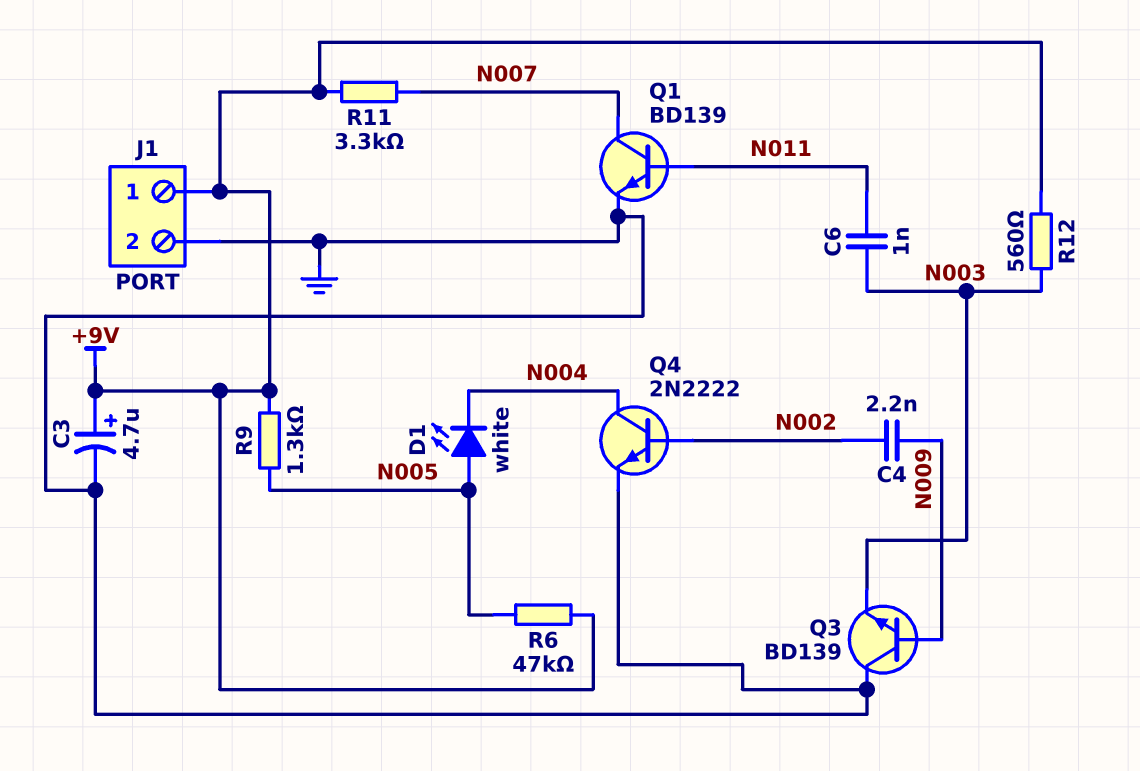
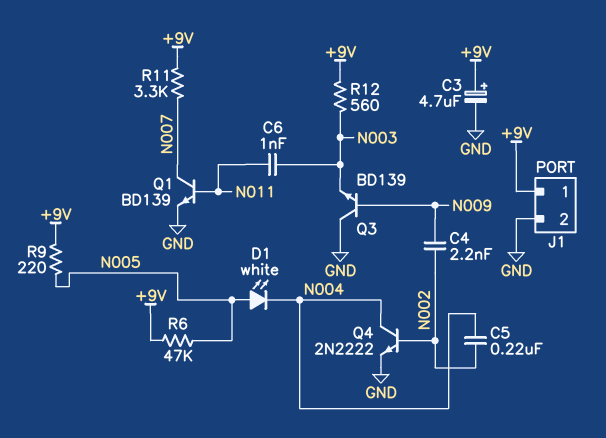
C5: none -> 220nF (N002, N004)
R9: 1.3k (+9V, N005) -> 220 (+9V, N005)

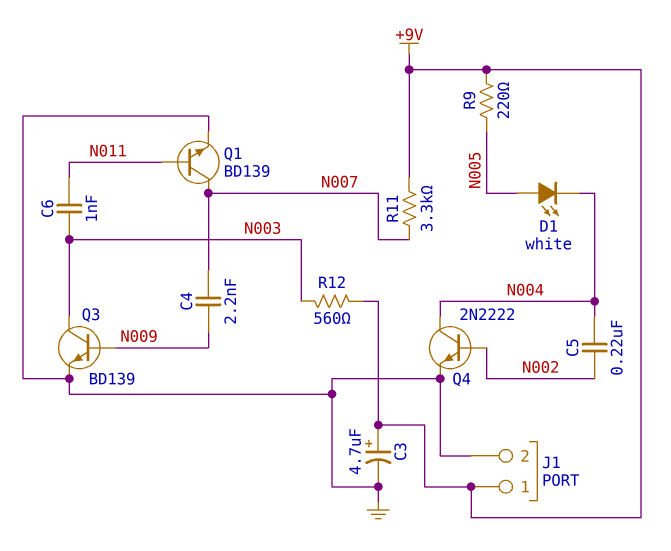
C4: 2.2nF (N002, N009) -> 2.2nF (N007, N009)
Q3: NPN BD139 (B N009, C GND, E N003) -> NPN BD139 (B N009, C N003, E GND)
R6: 47k (+9V, N005) -> none

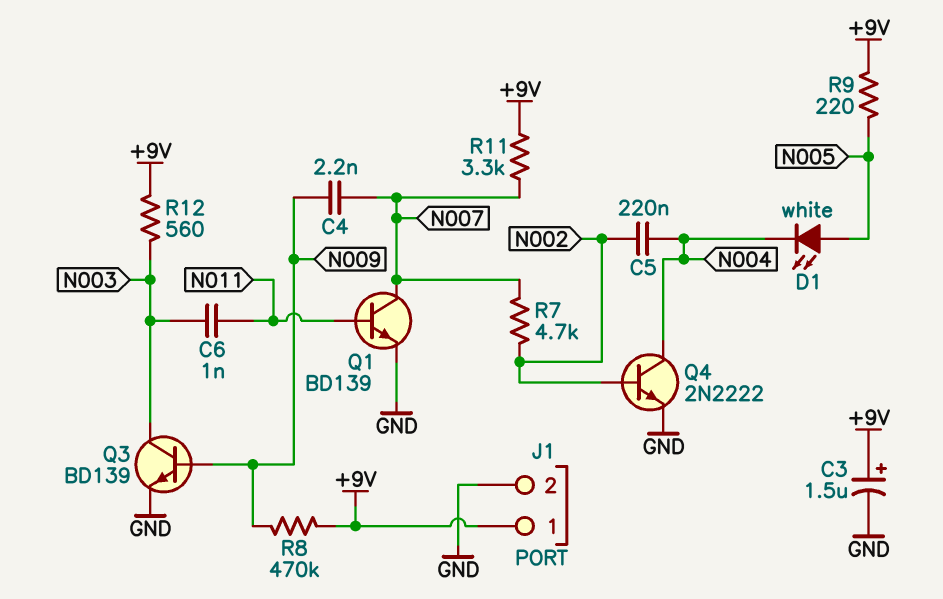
C3: 4.7uF (plus +9V, minus GND) -> 1.5uF (plus +9V, minus GND)
R7: none -> 4.7k (N002, N007)
R8: none -> 470k (+9V, N009)

